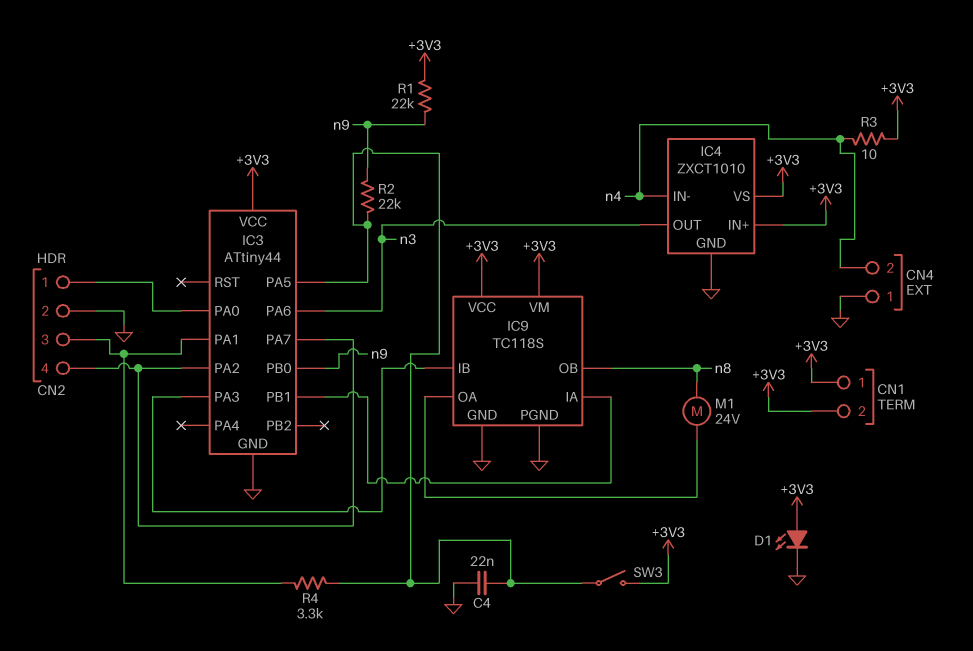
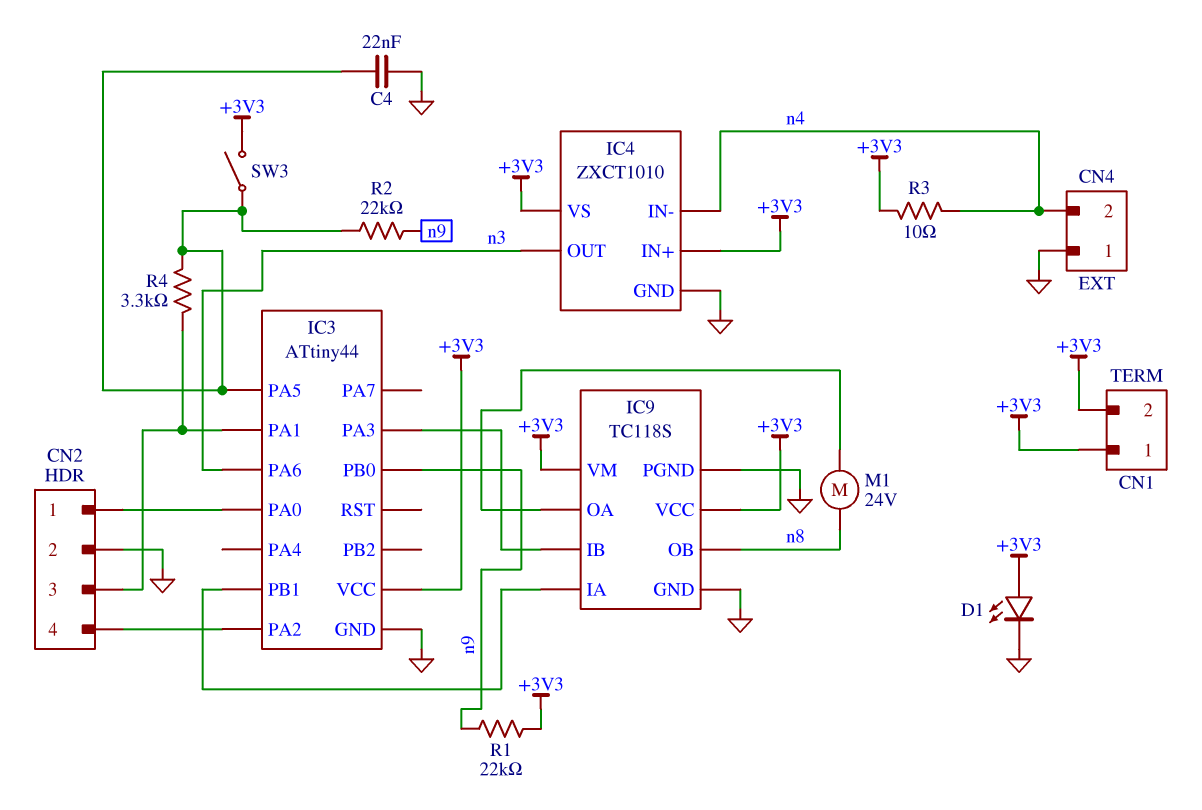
IC3 pin PA7: CN2/4 -> none

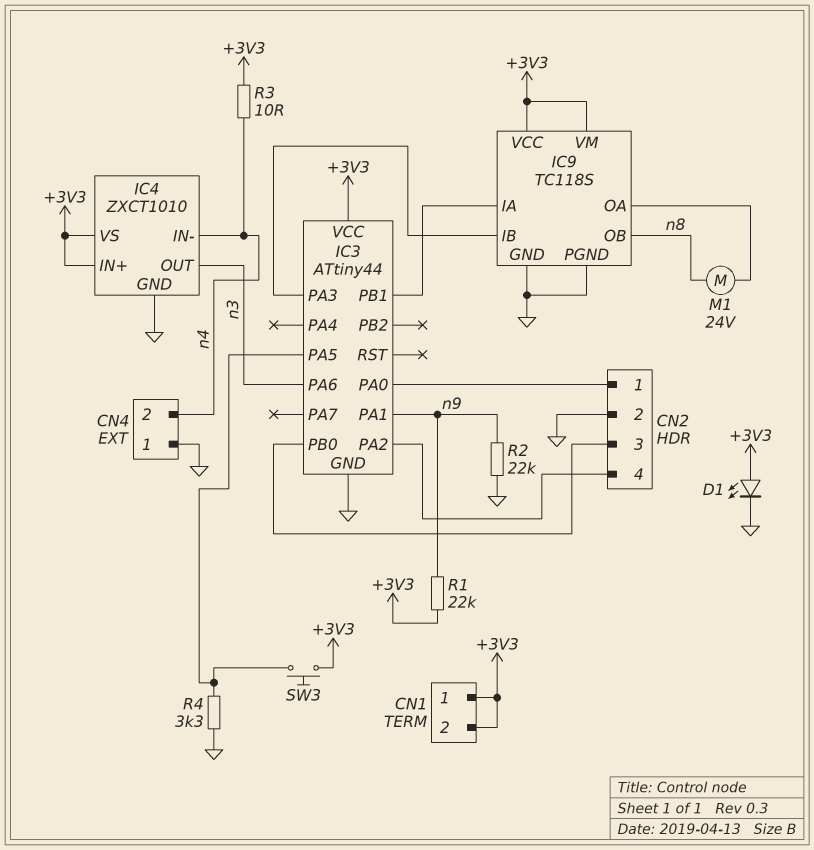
C4: 22nF (GND, IC3/PA5) -> none
IC3 pin PA1: CN2/3 -> n9
IC3 pin PB0: n9 -> CN2/3
R2: 22k (IC3/PA5, n9) -> 22k (GND, n9)
R4: 3.3k (CN2/3, IC3/PA5) -> 3.3k (GND, IC3/PA5)
SW3: switch (+3V3, IC3/PA5) -> button (+3V3, IC3/PA5)

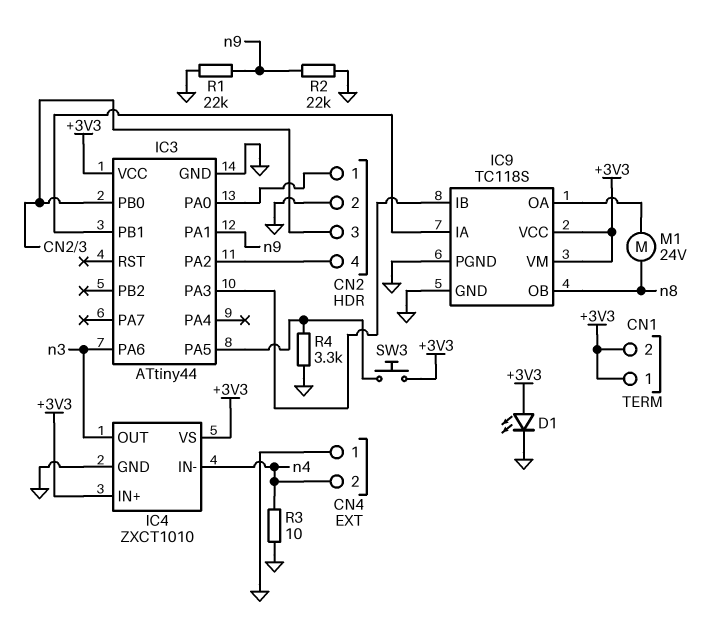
R1: 22k (+3V3, n9) -> 22k (GND, n9)
R3: 10 (+3V3, n4) -> 10 (GND, n4)

